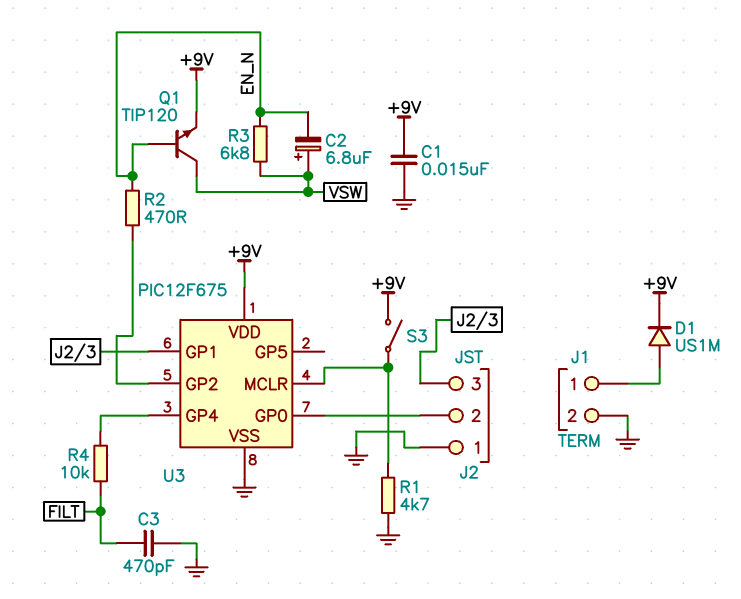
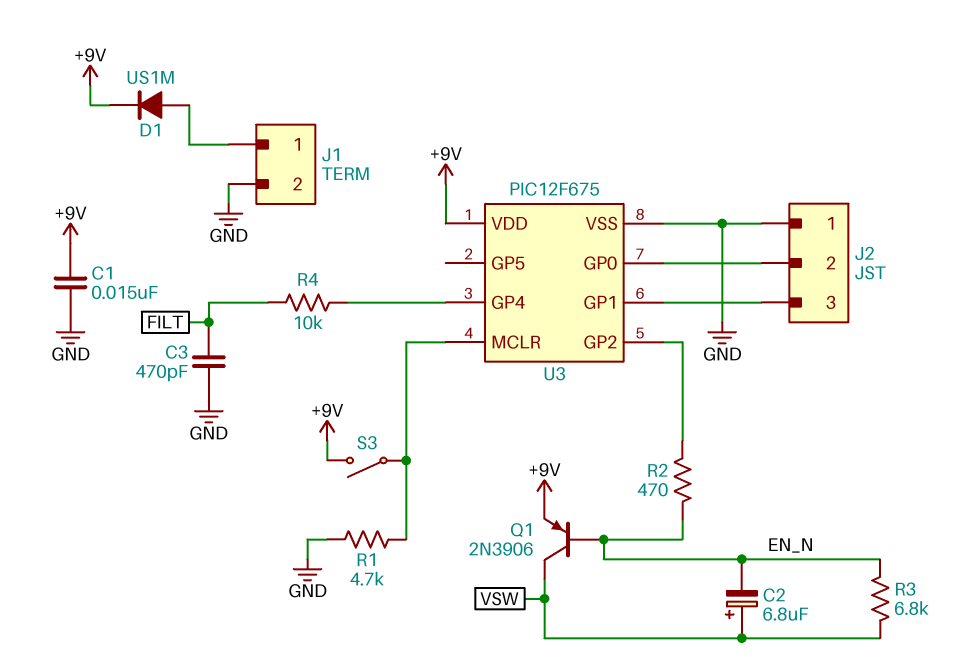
Q1: NPN TIP120 (B EN_N, C VSW, E +9V) -> PNP 2N3906 (B EN_N, C VSW, E +9V)

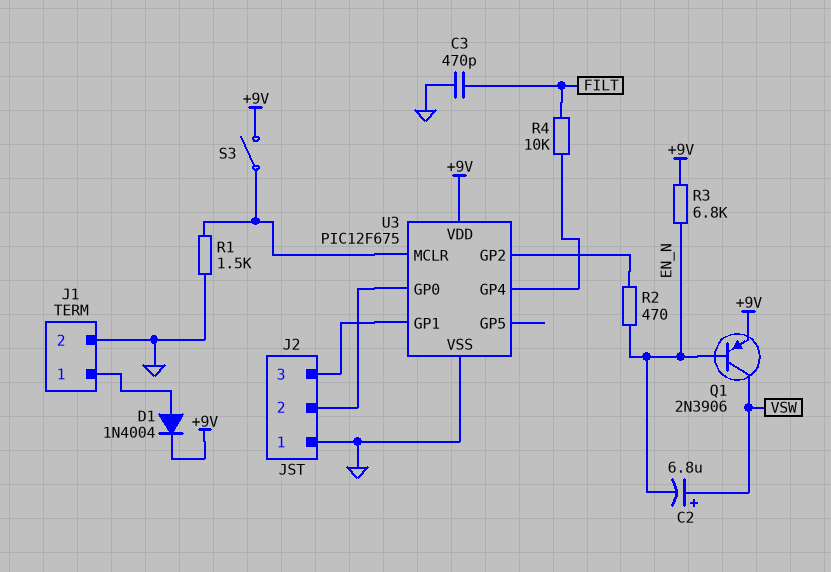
C1: 15nF (+9V, GND) -> none
D1: diode US1M (A J1/1, K +9V) -> diode 1N4004 (A J1/1, K +9V)
R1: 4.7k (GND, U3/MCLR) -> 1.5k (GND, U3/MCLR)
R3: 6.8k (EN_N, VSW) -> 6.8k (+9V, EN_N)

